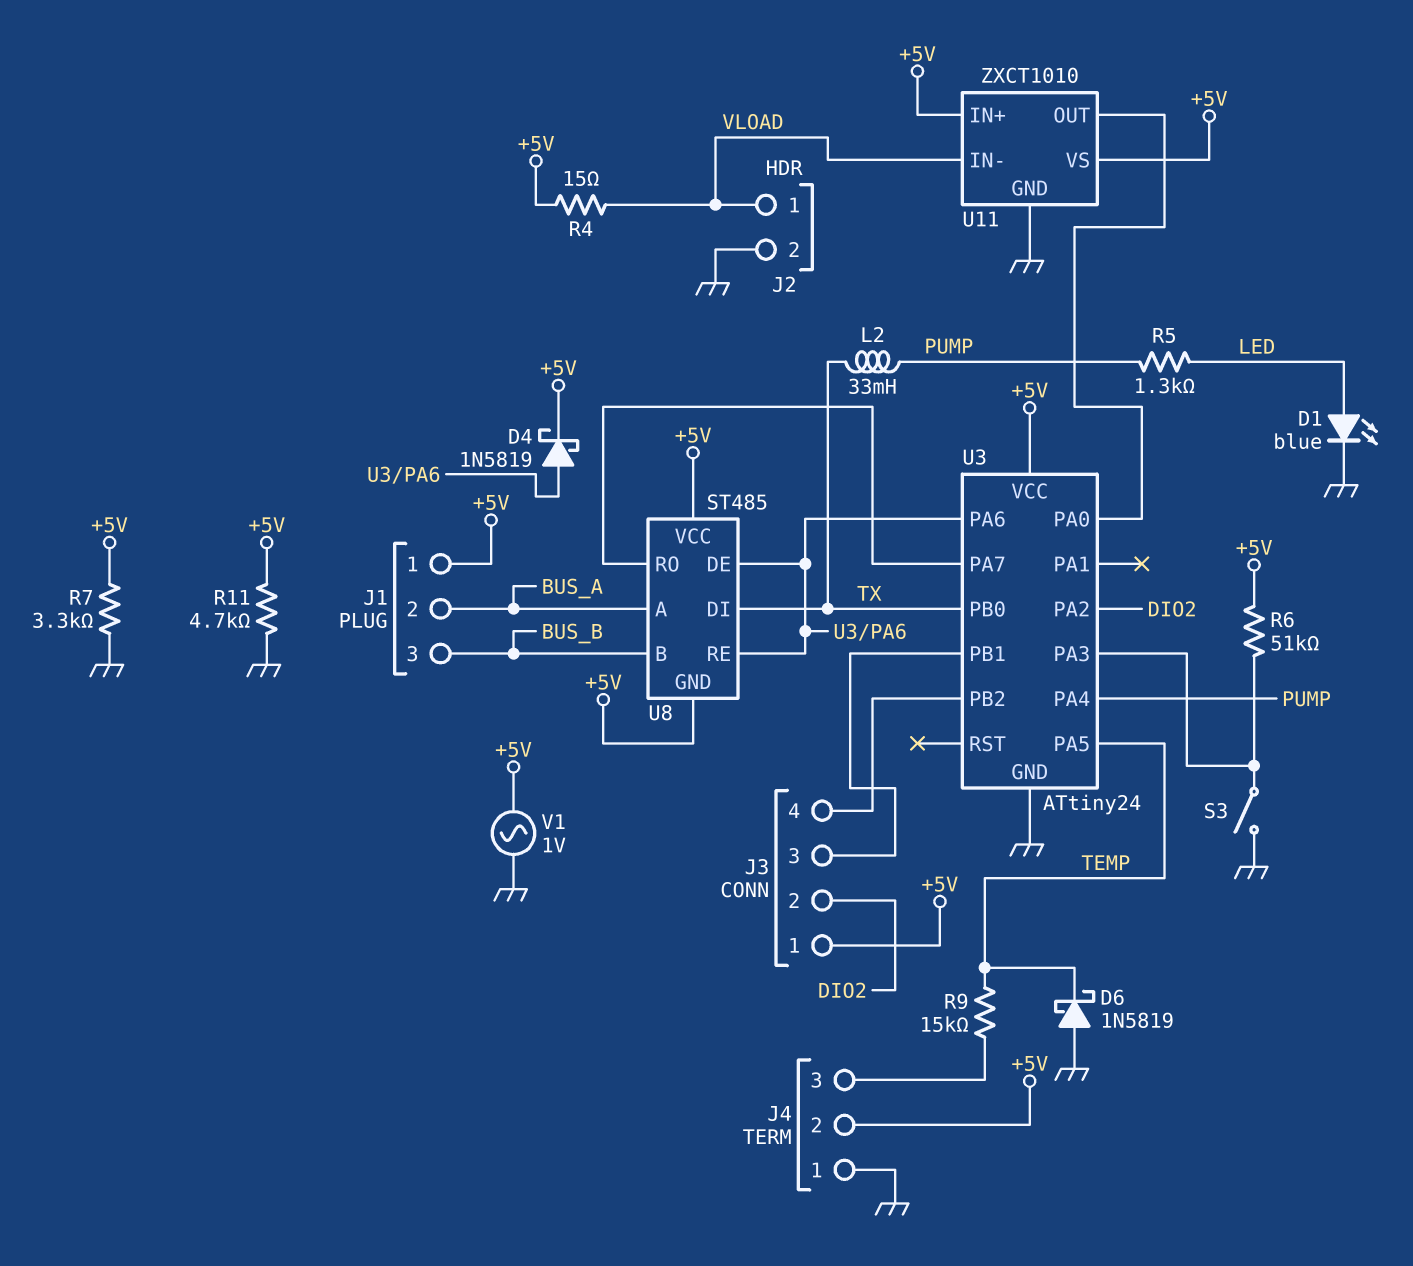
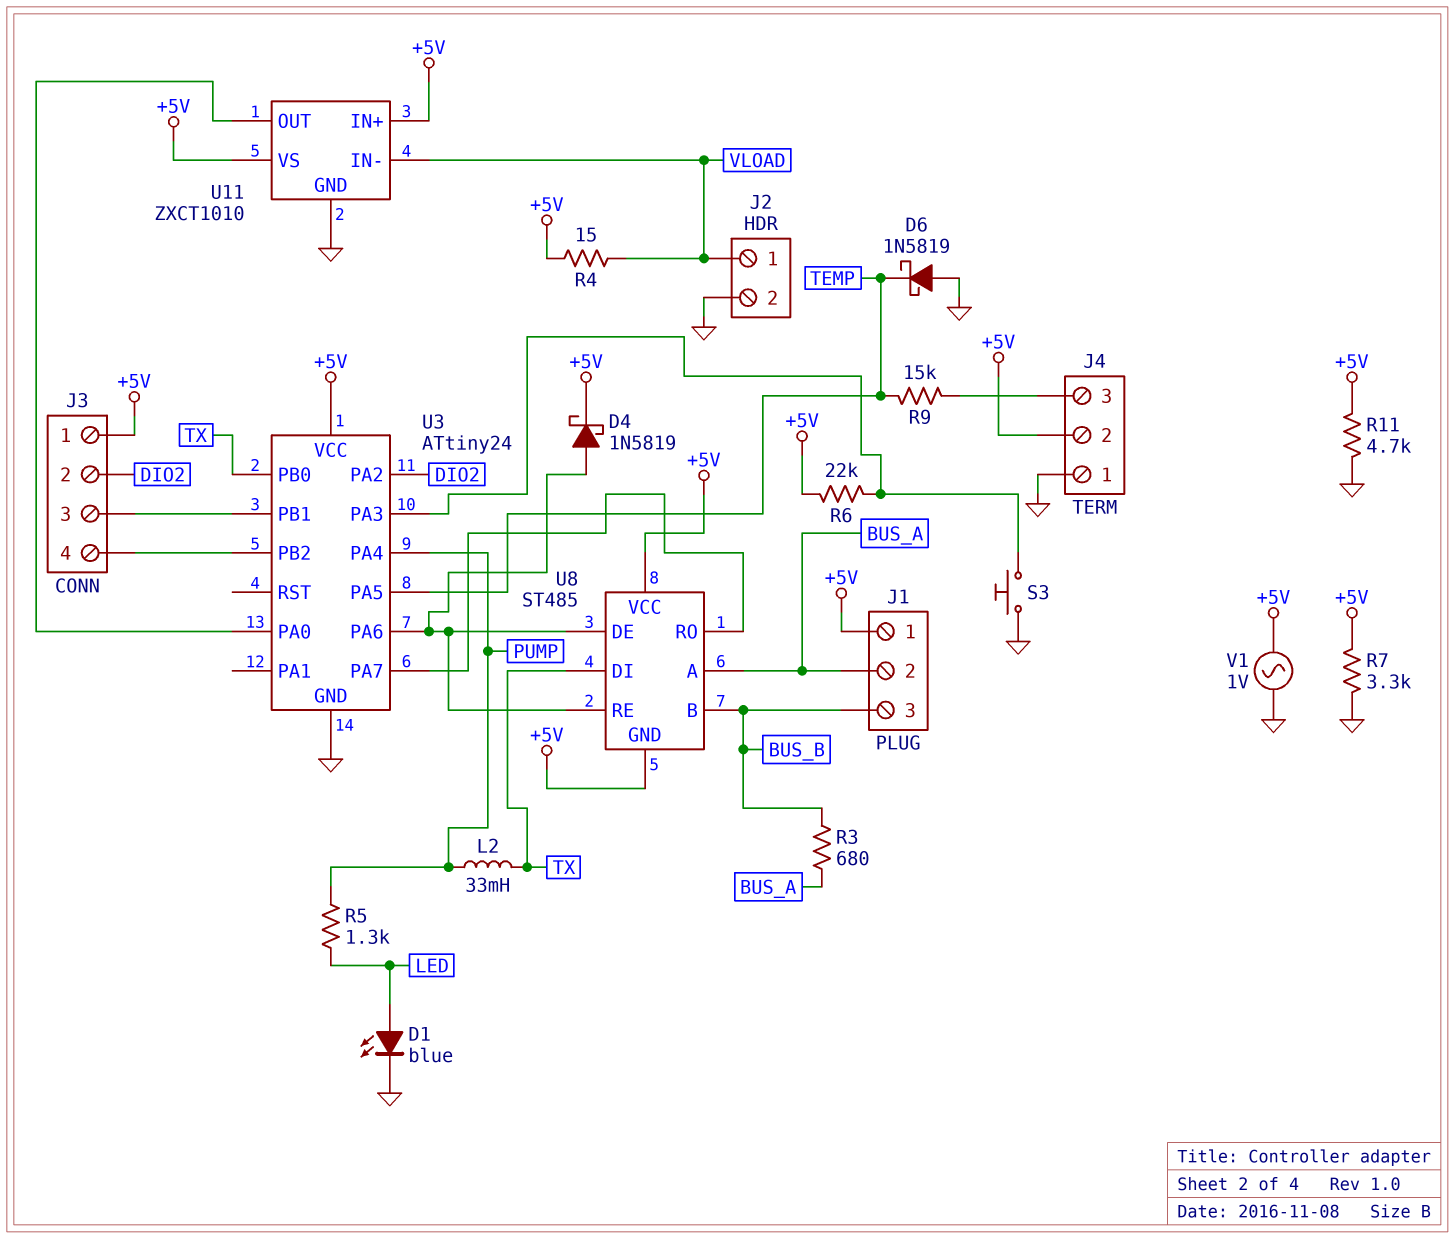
R3: none -> 680 (BUS_A, BUS_B)
R6: 51k (+5V, U3/PA3) -> 22k (+5V, U3/PA3)
S3: switch (GND, U3/PA3) -> button (GND, U3/PA3)

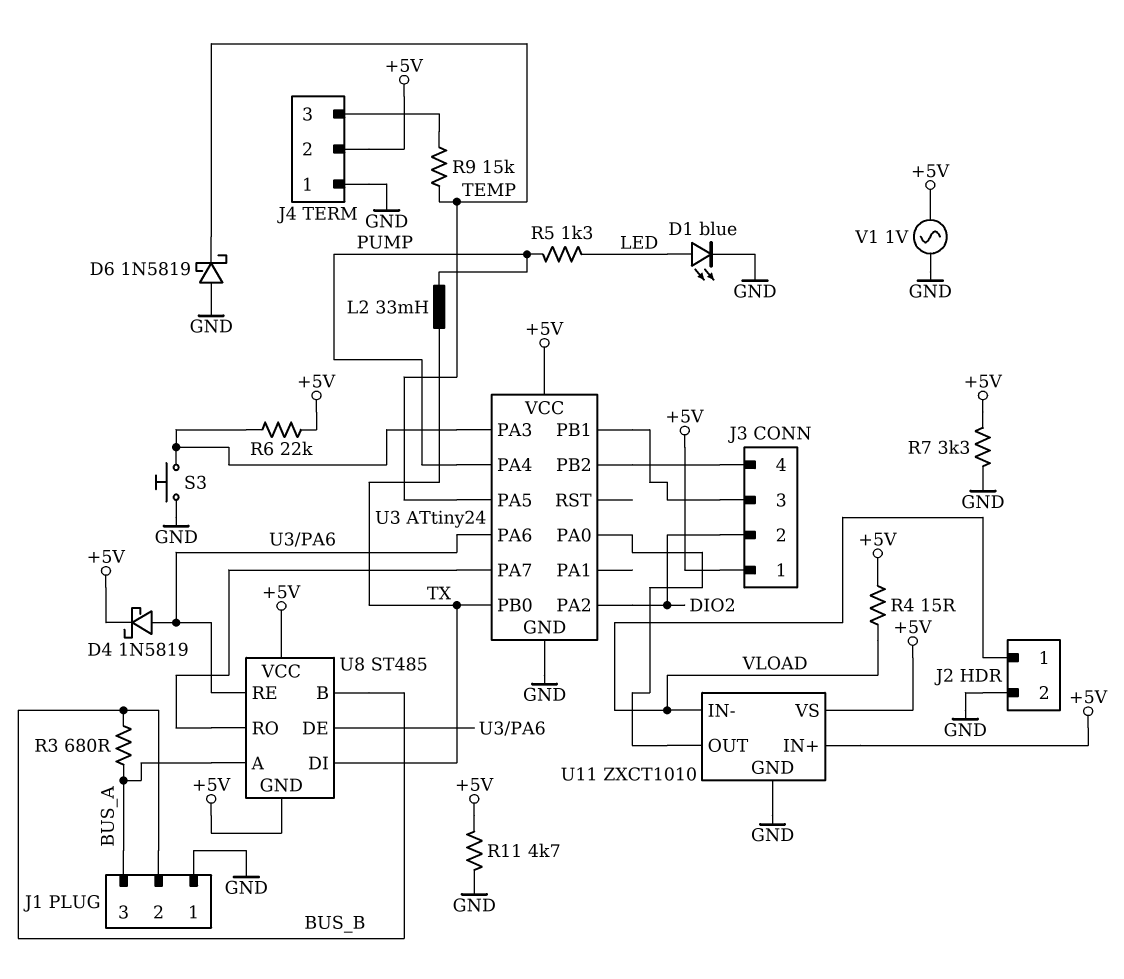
J1 pin 1: +5V -> GND
J1 pin 2: BUS_A -> BUS_B
J1 pin 3: BUS_B -> BUS_A

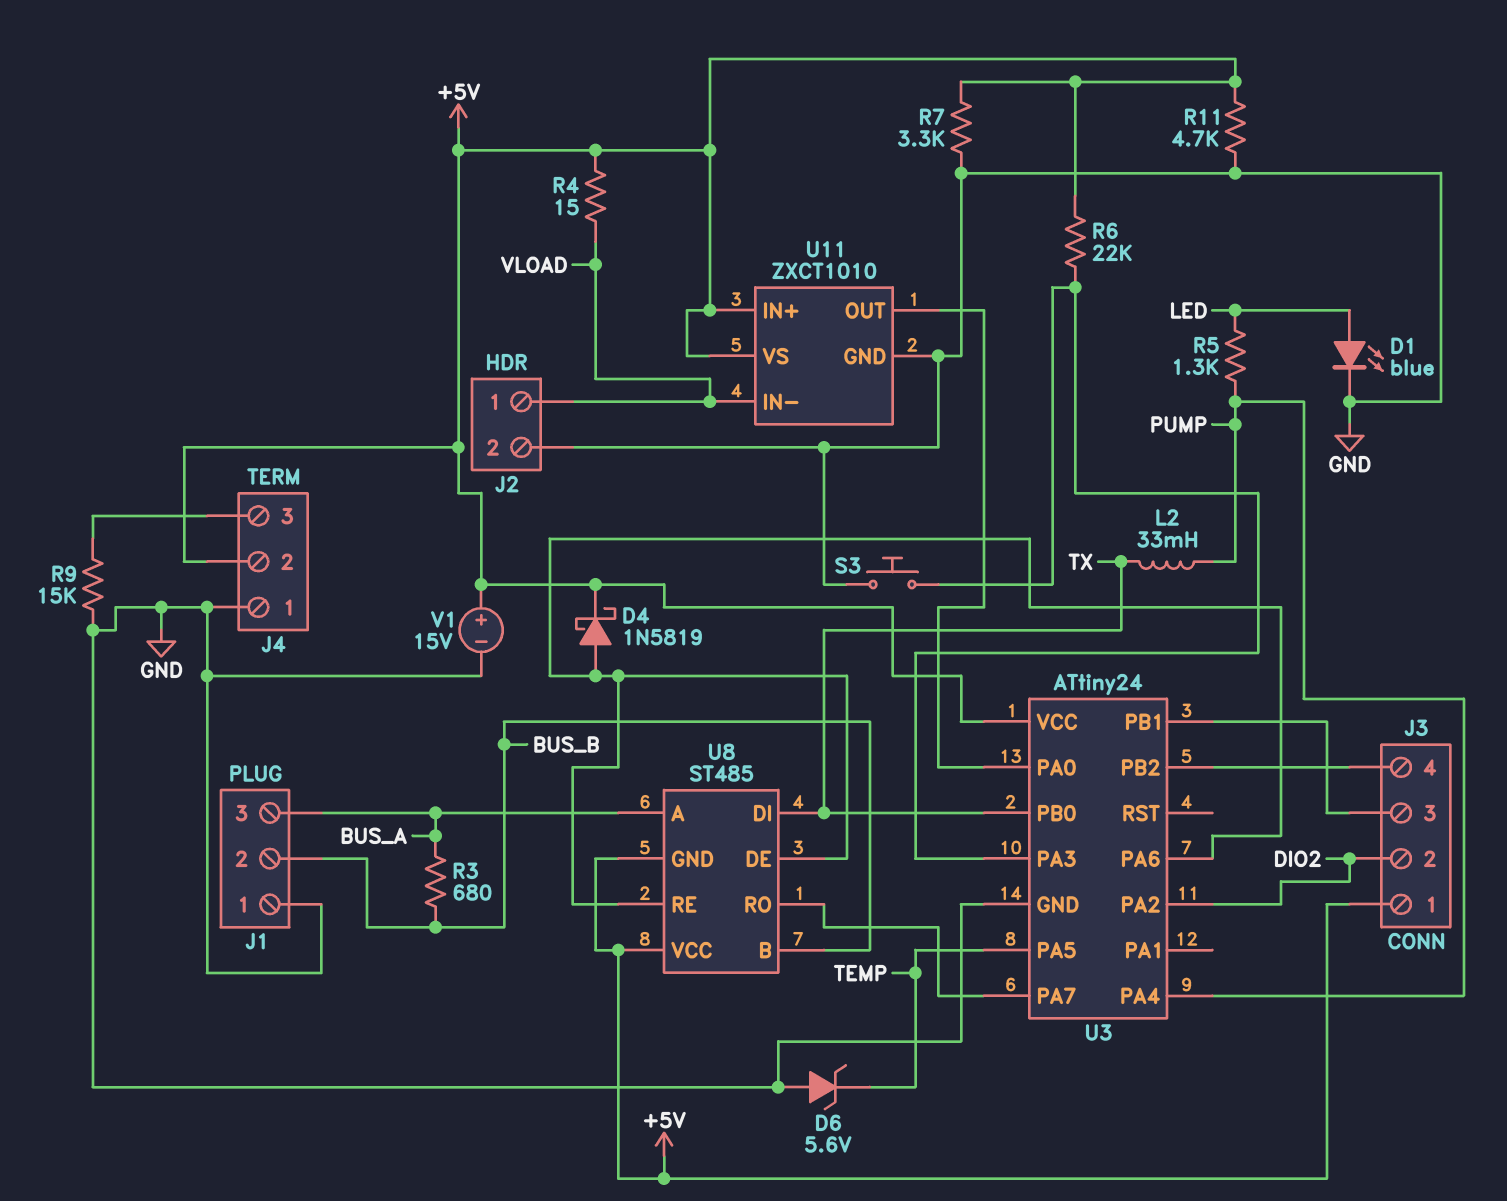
D6: schottky 1N5819 (A GND, K TEMP) -> zener 5.6V (A GND, K TEMP)
R9: 15k (J4/3, TEMP) -> 15k (GND, J4/3)
V1: AC 1V (+5V, GND) -> 15V (plus +5V, minus GND)

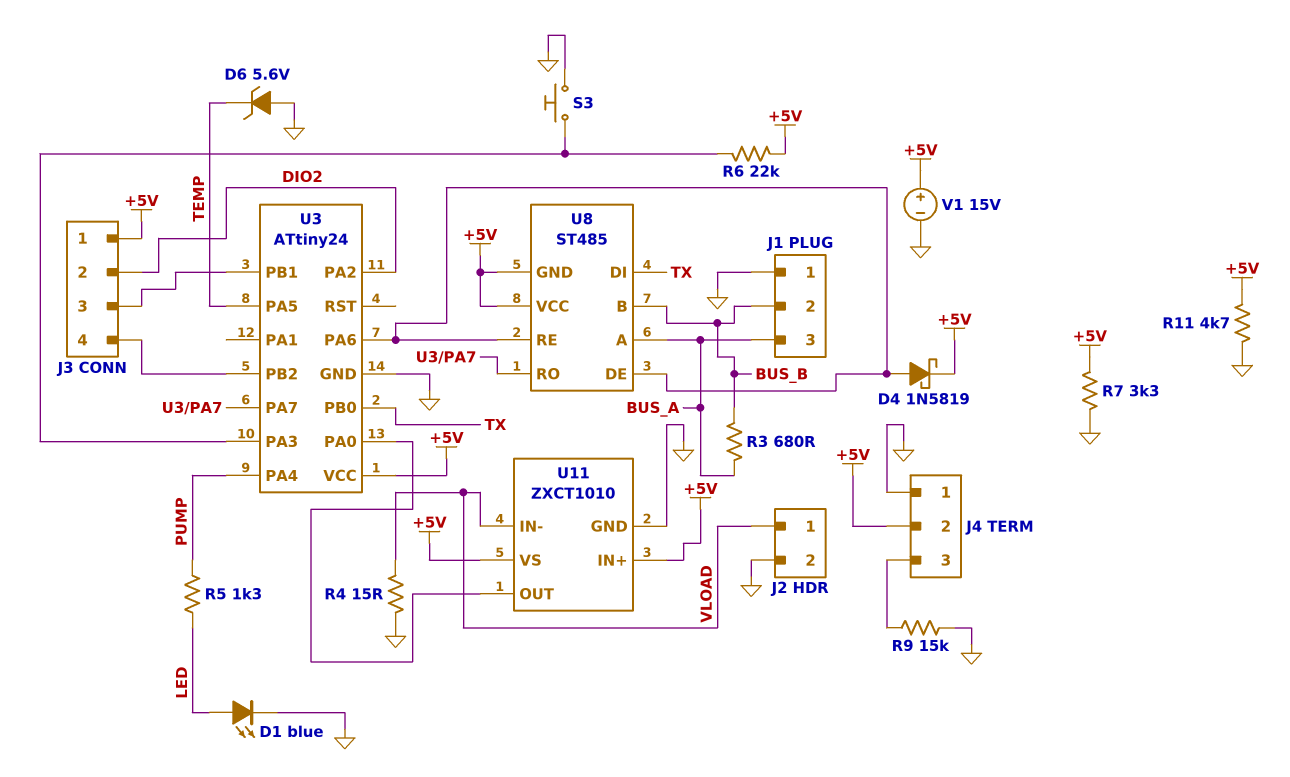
L2: 33mH (PUMP, TX) -> none
R4: 15 (+5V, VLOAD) -> 15 (GND, VLOAD)

